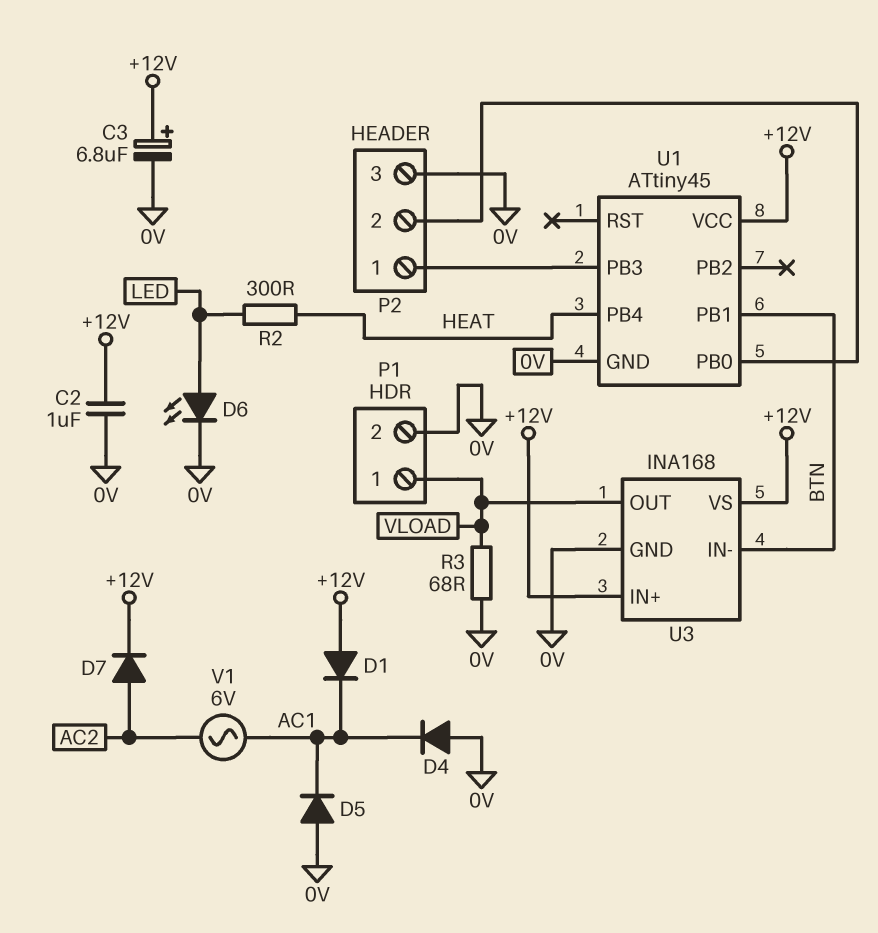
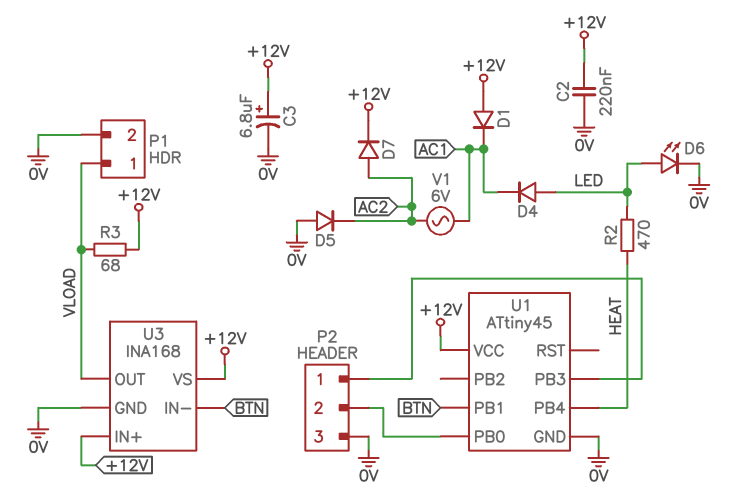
C2: 1uF (+12V, 0V) -> 220nF (+12V, 0V)
D4: diode (A 0V, K AC1) -> diode (A LED, K AC1)
D5: diode (A 0V, K AC1) -> diode (A 0V, K AC2)
R2: 300 (HEAT, LED) -> 470 (HEAT, LED)
R3: 68 (0V, VLOAD) -> 68 (+12V, VLOAD)

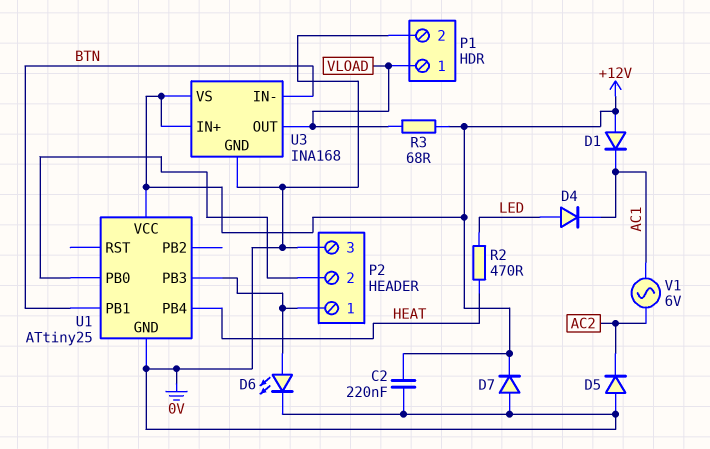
C3: 6.8uF (plus +12V, minus 0V) -> none
D6: LED (A LED, K 0V) -> LED (A P2/1, K 0V)
D7: diode (A AC2, K +12V) -> diode (A 0V, K +12V)
U1: ATtiny45 -> ATtiny25

